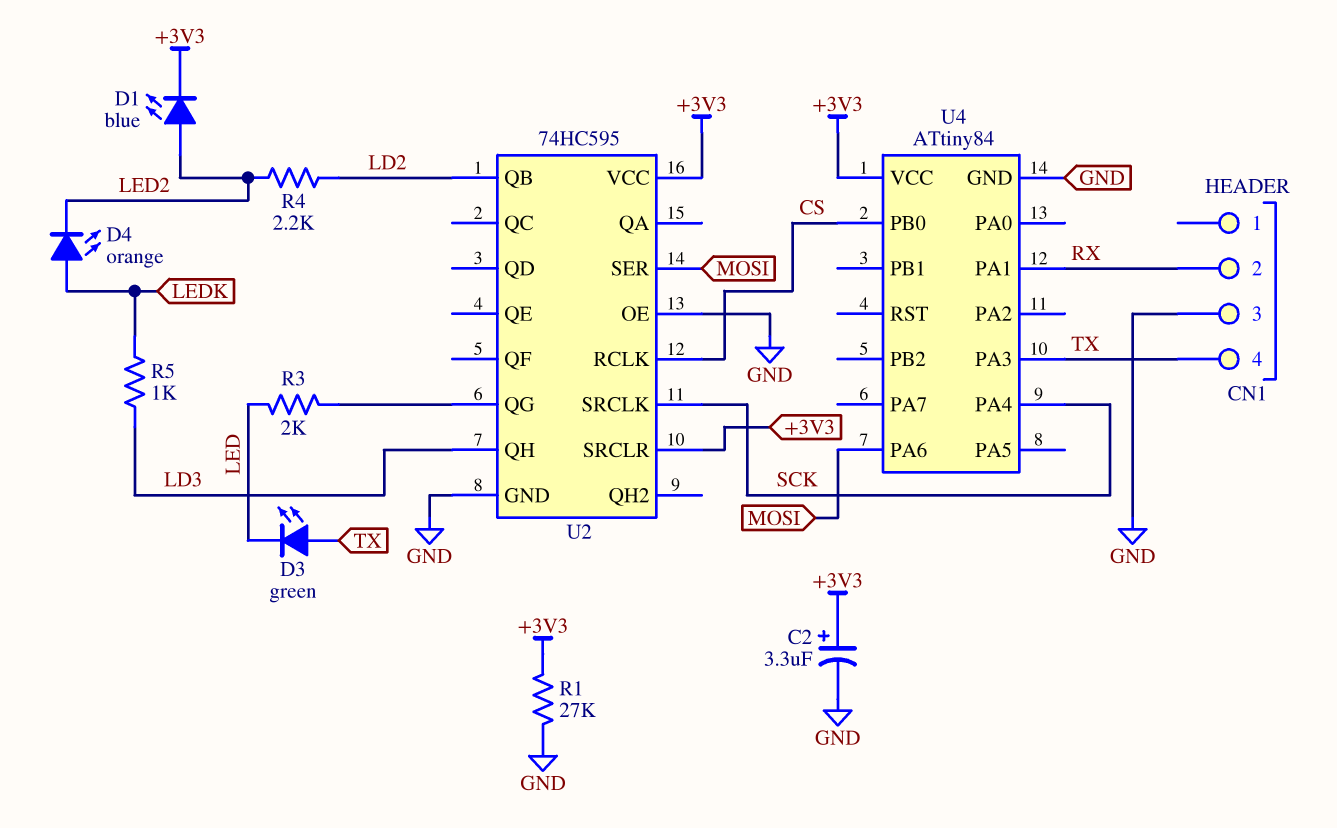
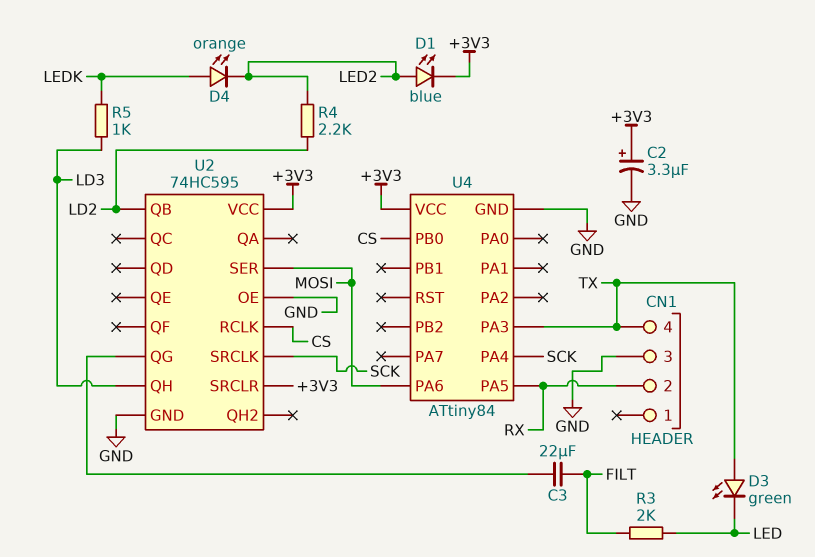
C3: none -> 22uF (FILT, U2/QG)
R1: 27k (+3V3, GND) -> none
R3: 2k (LED, U2/QG) -> 2k (FILT, LED)
U4 pin PA1: RX -> none
U4 pin PA5: none -> RX

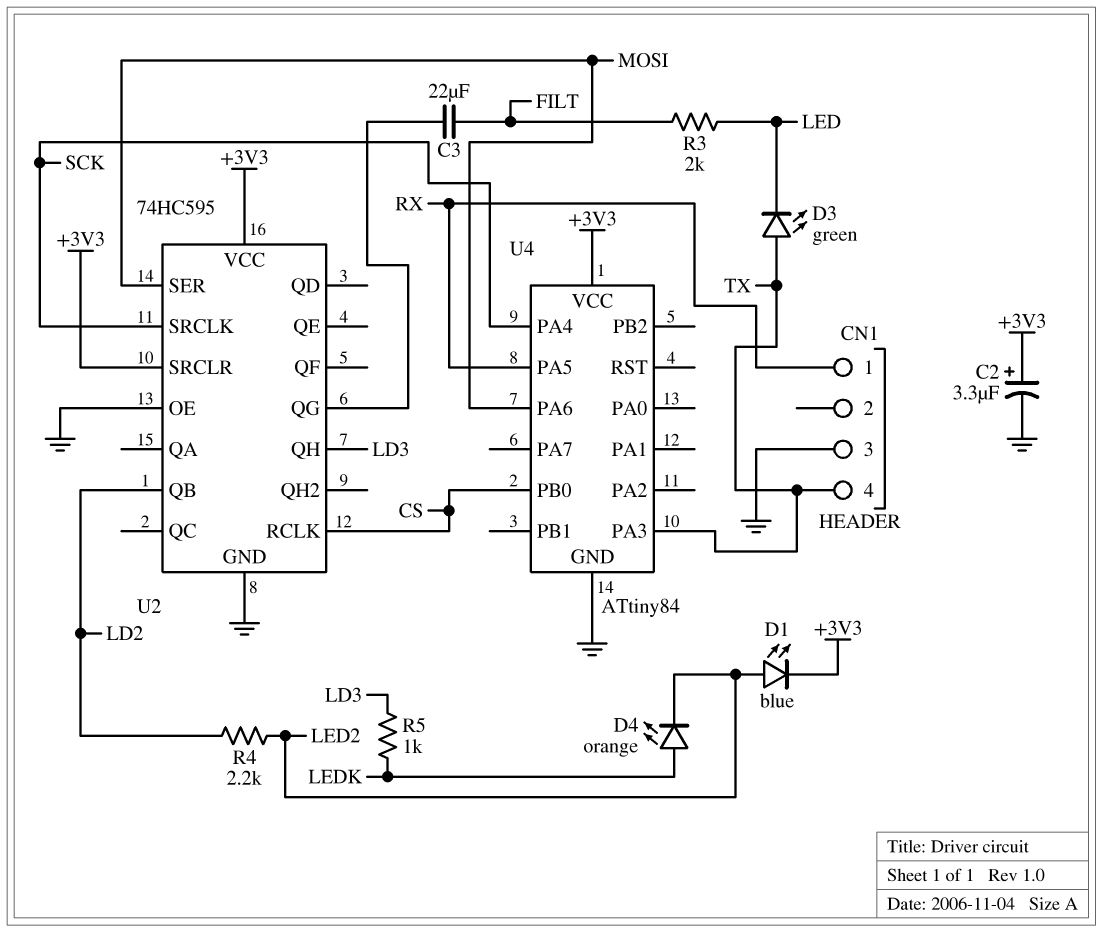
CN1 pin 1: none -> RX
CN1 pin 2: RX -> none

